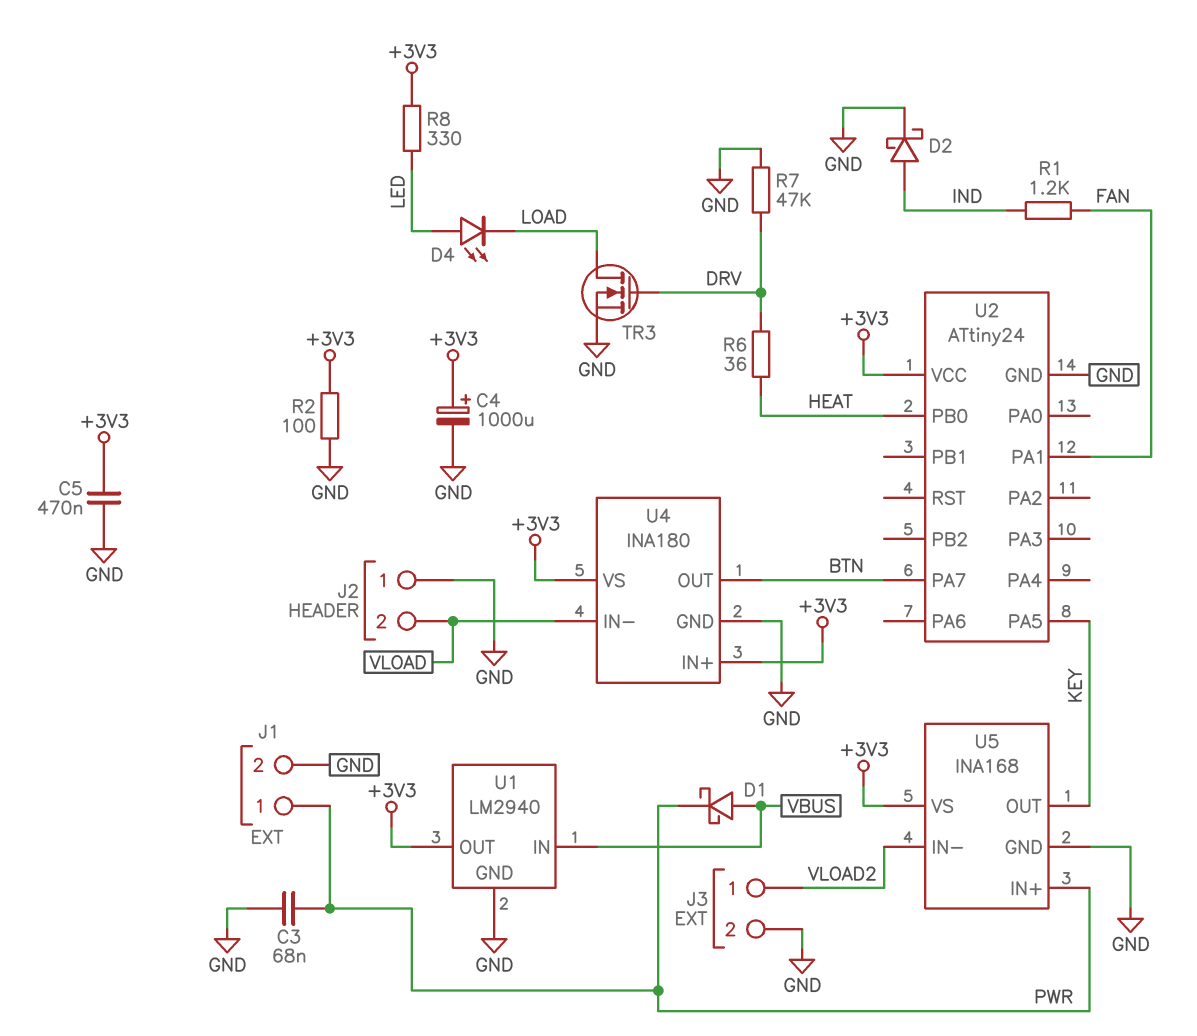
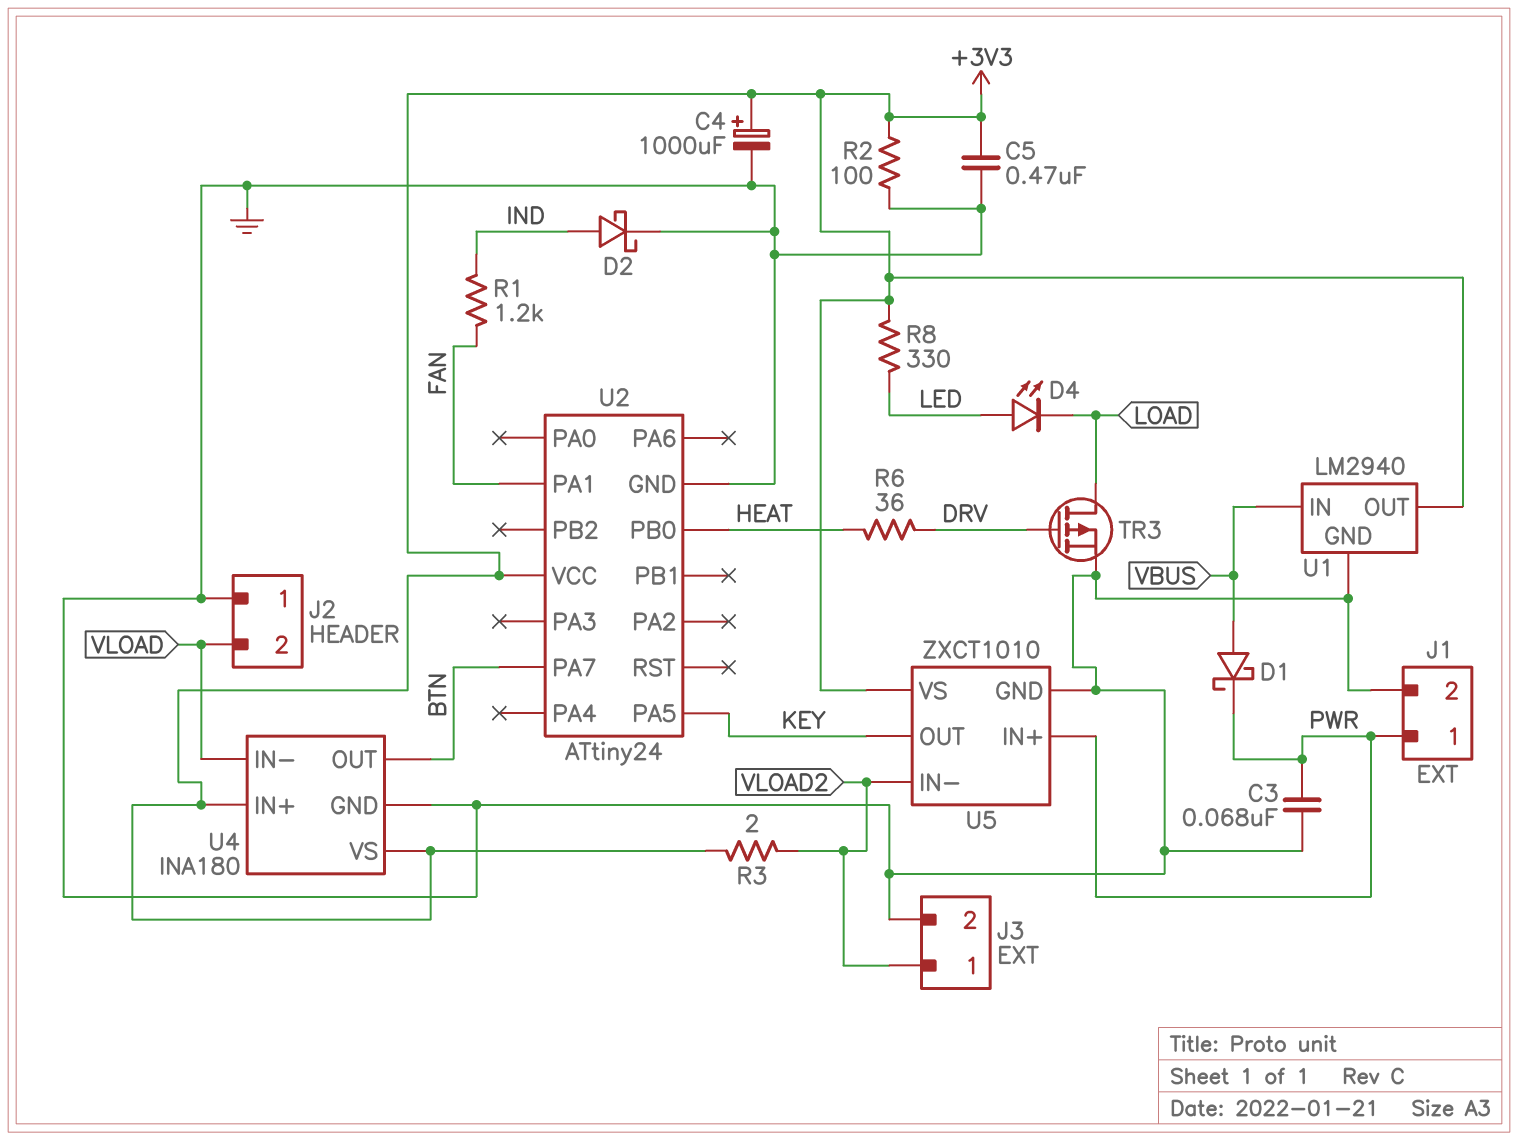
R3: none -> 2 (+3V3, VLOAD2)
R7: 47k (DRV, GND) -> none
TR3: NMOS (G DRV, D LOAD, S GND) -> PMOS (G DRV, D LOAD, S GND)
U5: INA168 -> ZXCT1010

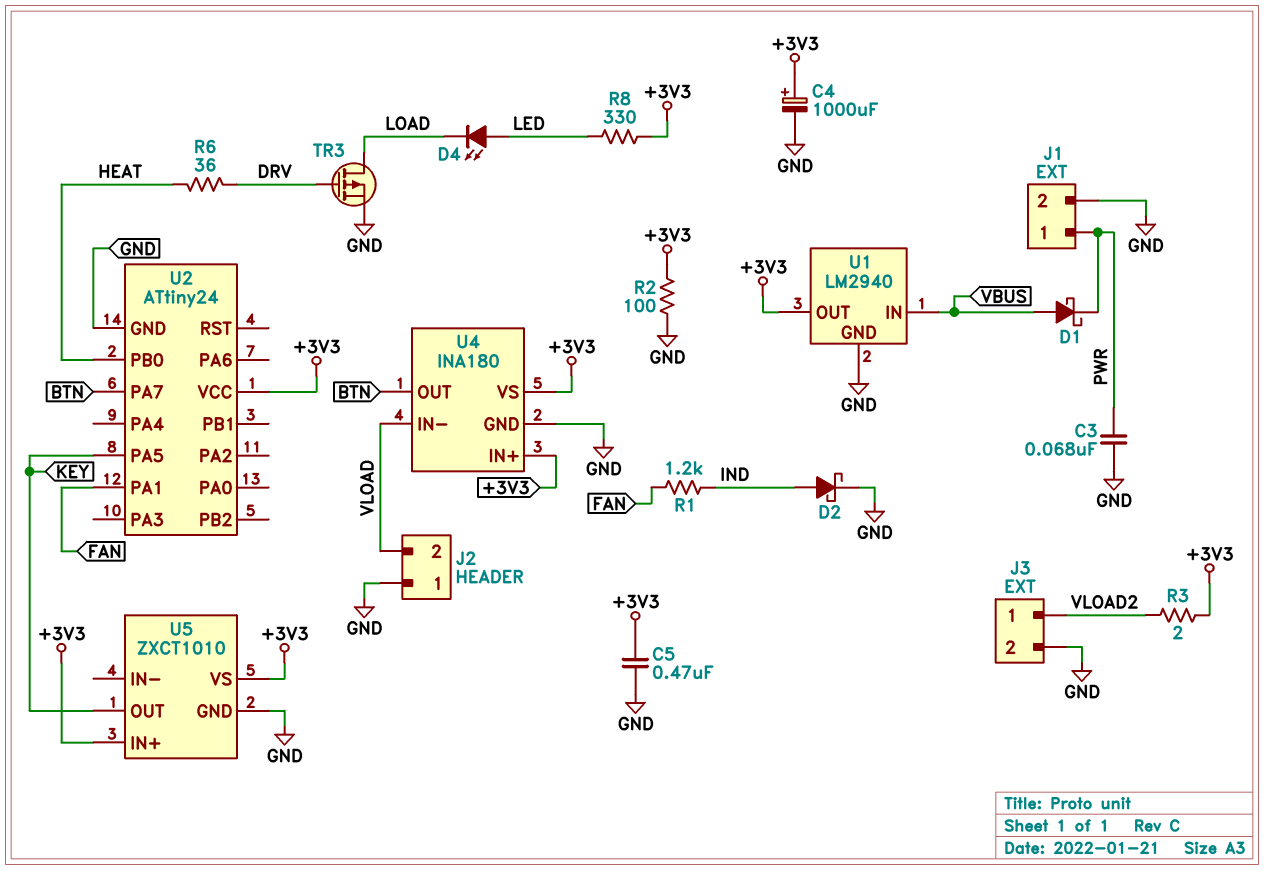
U5 pin IN+: PWR -> +3V3
U5 pin IN-: VLOAD2 -> none

